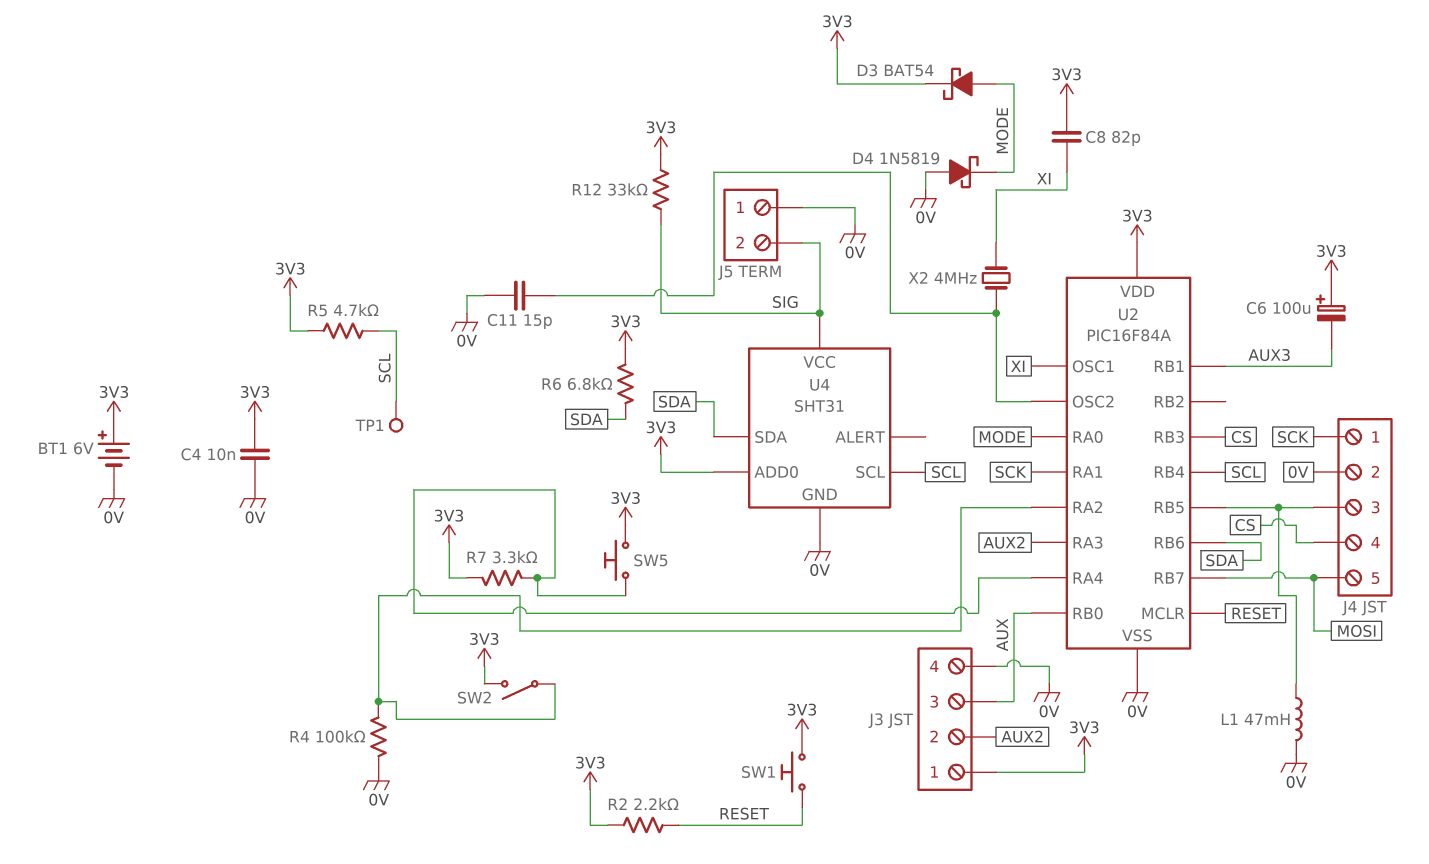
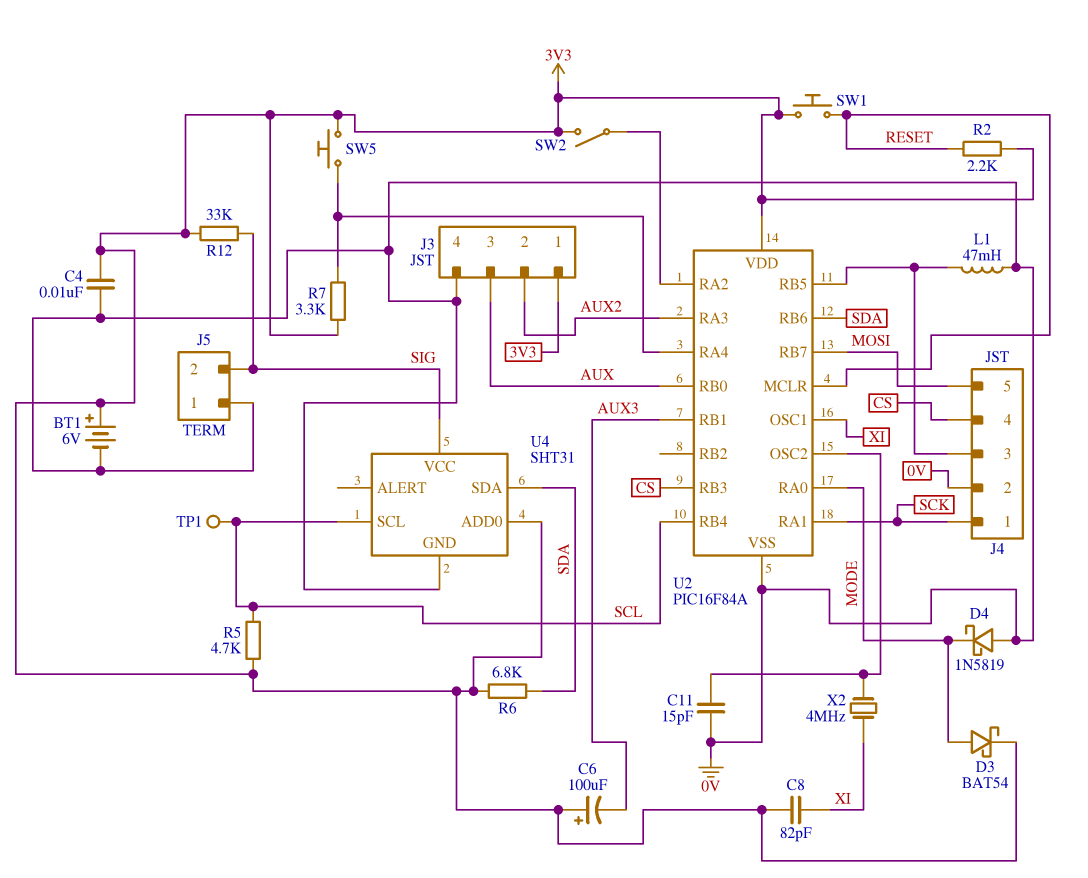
R4: 100k (0V, U2/RA2) -> none

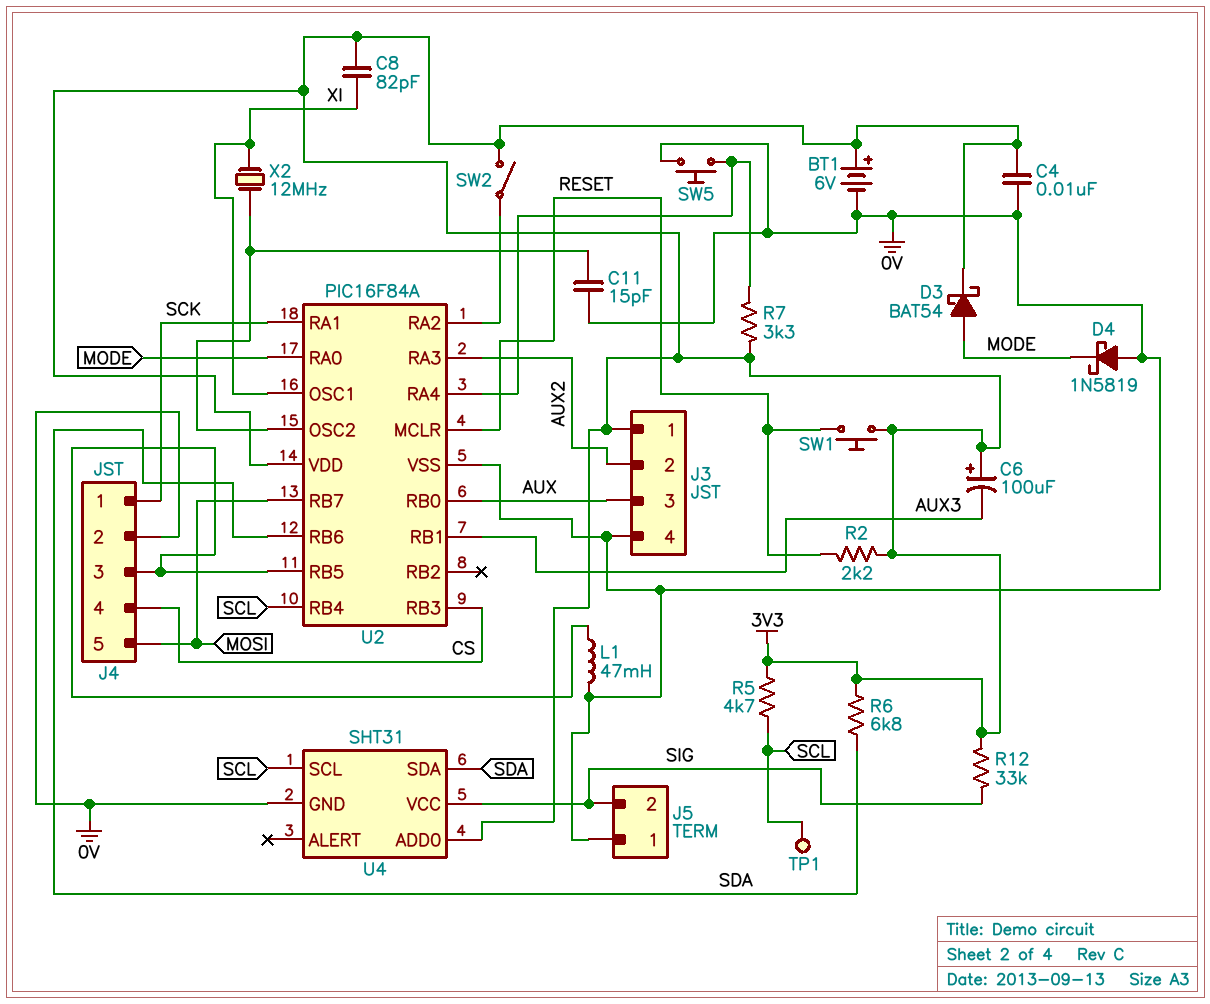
SW5: button (3V3, U2/RA4) -> button (0V, U2/RA4)
X2: 4MHz (U2/OSC2, XI) -> 12MHz (U2/OSC2, XI)

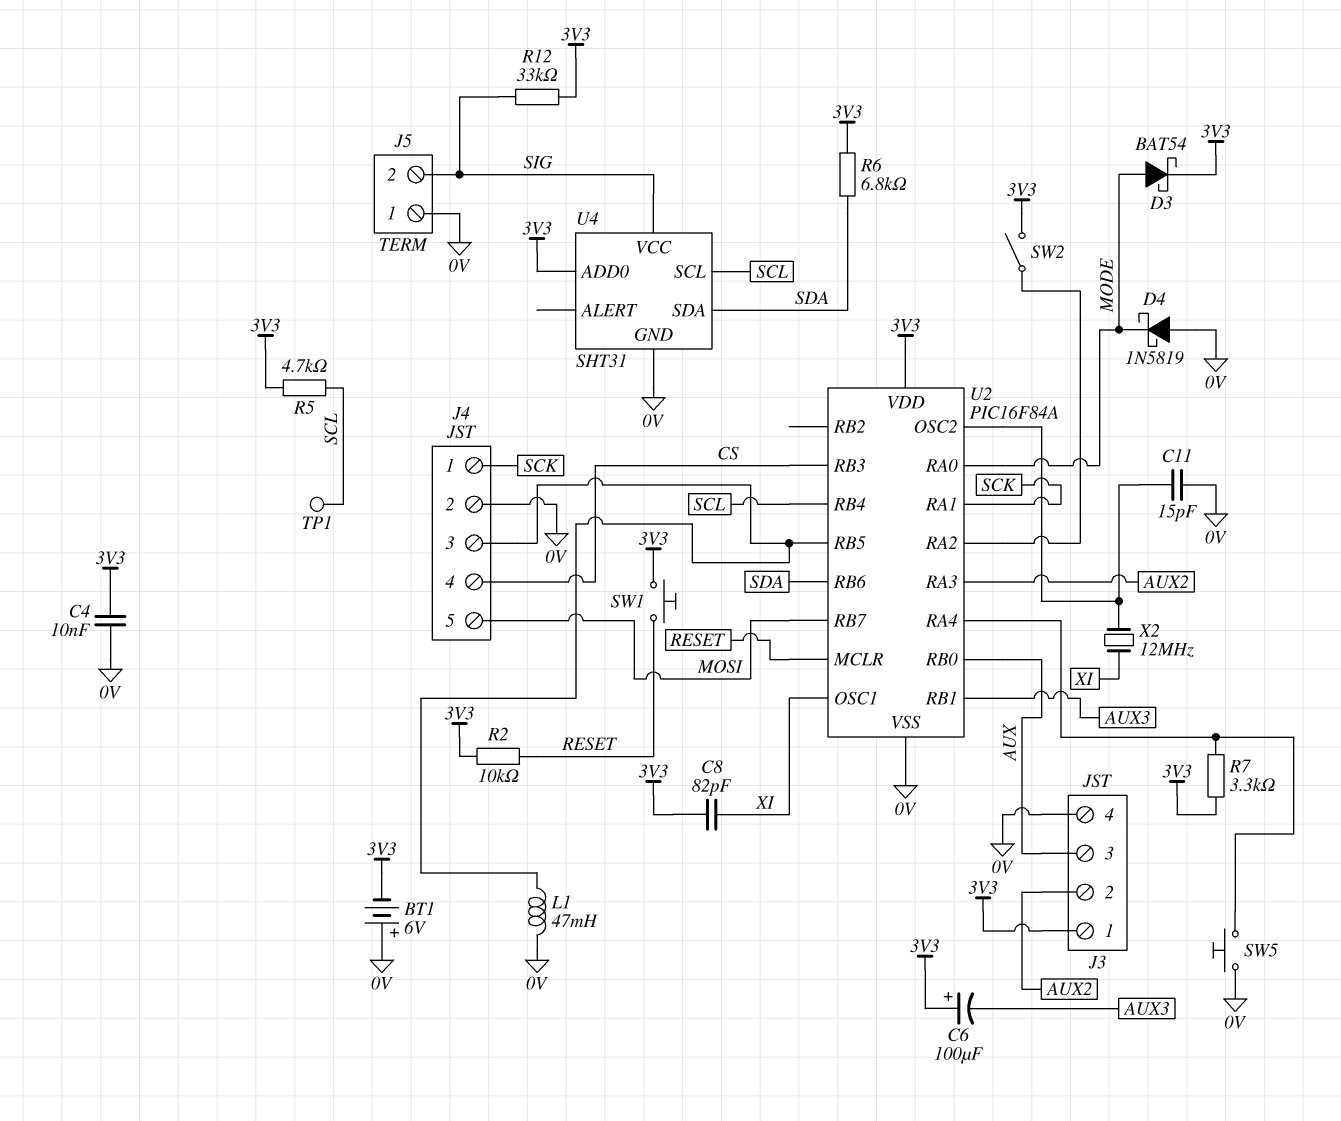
BT1: 6V (plus 3V3, minus 0V) -> 6V (plus 0V, minus 3V3)
R2: 2.2k (3V3, RESET) -> 10k (3V3, RESET)

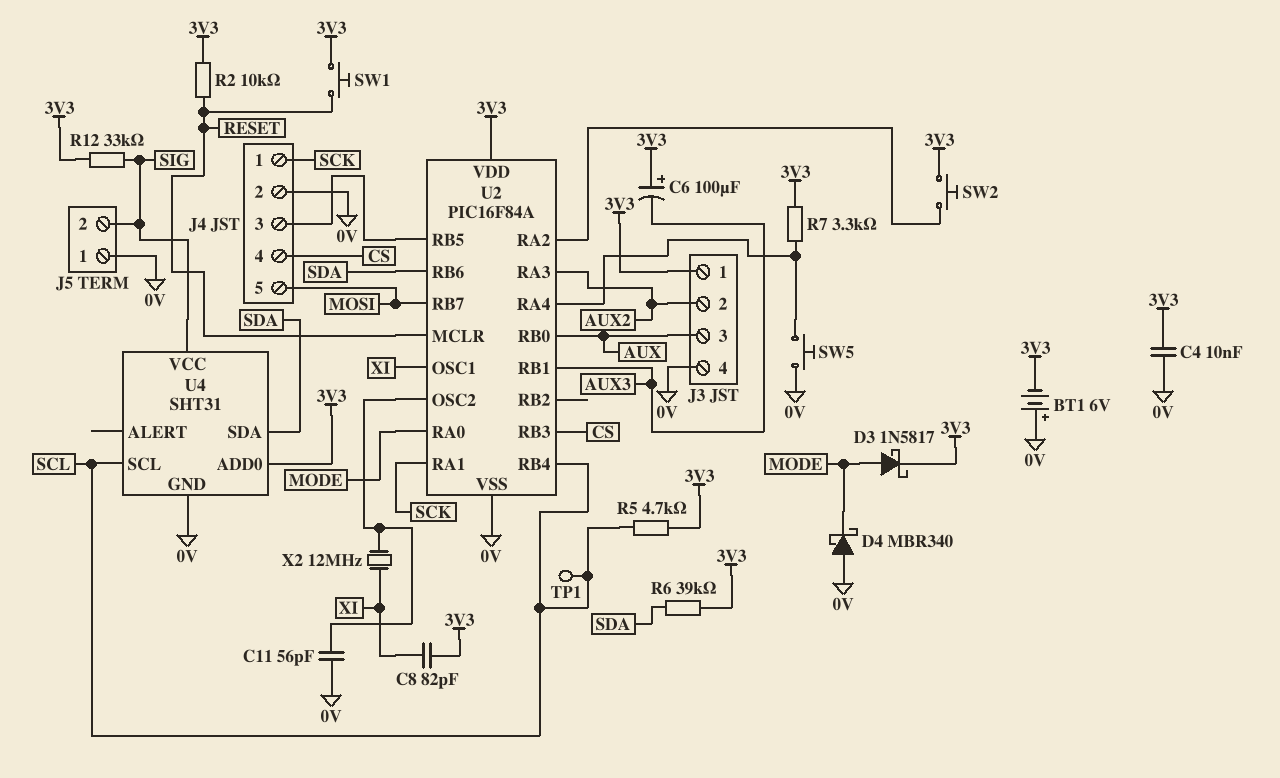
C11: 15pF (0V, U2/OSC2) -> 56pF (0V, U2/OSC2)
D3: schottky BAT54 (A MODE, K 3V3) -> schottky 1N5817 (A MODE, K 3V3)
D4: schottky 1N5819 (A 0V, K MODE) -> schottky MBR340 (A 0V, K MODE)
L1: 47mH (0V, J4/3) -> none
R6: 6.8k (3V3, SDA) -> 39k (3V3, SDA)
SW2: switch (3V3, U2/RA2) -> button (3V3, U2/RA2)

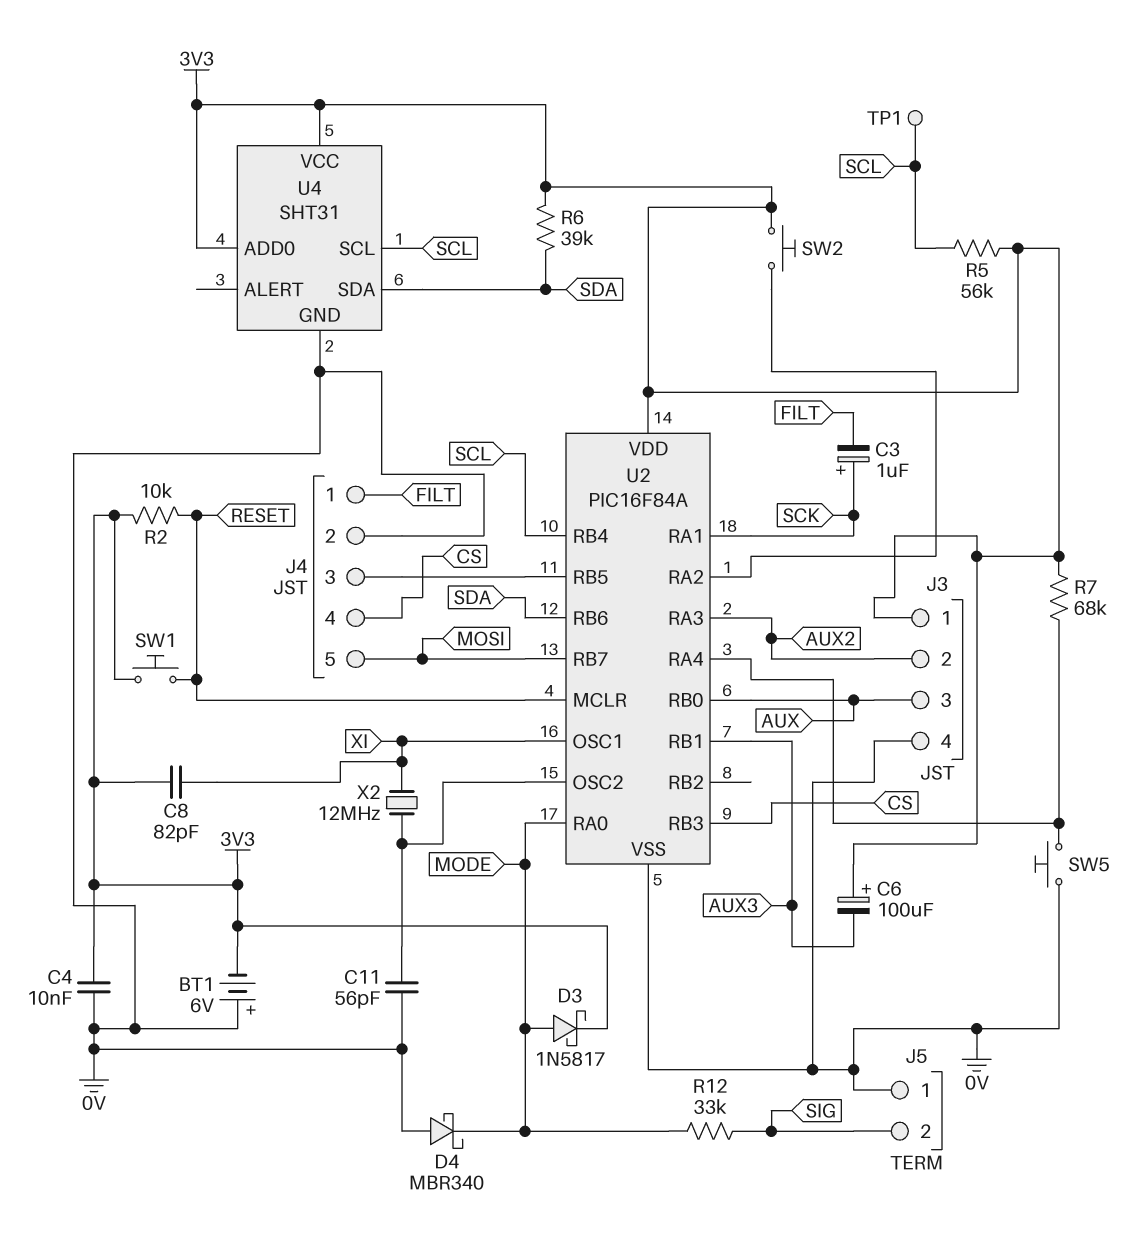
C3: none -> 1uF (plus SCK, minus FILT)
J4 pin 1: SCK -> FILT
R5: 4.7k (3V3, SCL) -> 56k (3V3, SCL)
R7: 3.3k (3V3, U2/RA4) -> 68k (3V3, U2/RA4)
R12: 33k (3V3, SIG) -> 33k (MODE, SIG)
U4 pin VCC: SIG -> 3V3

